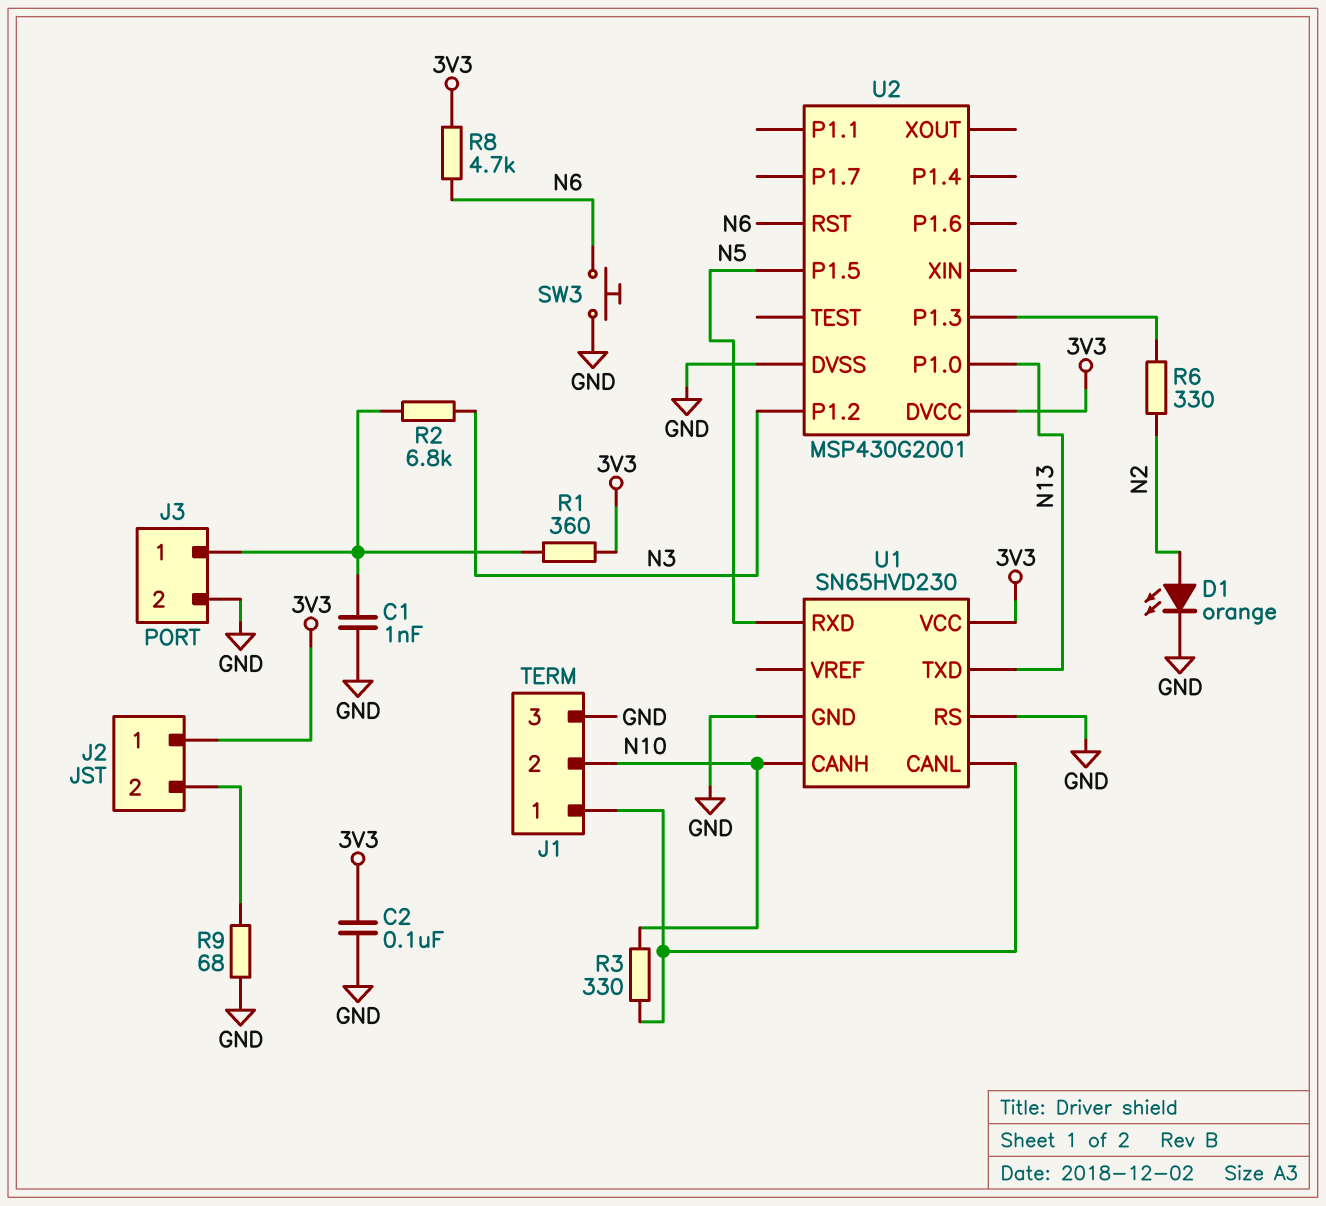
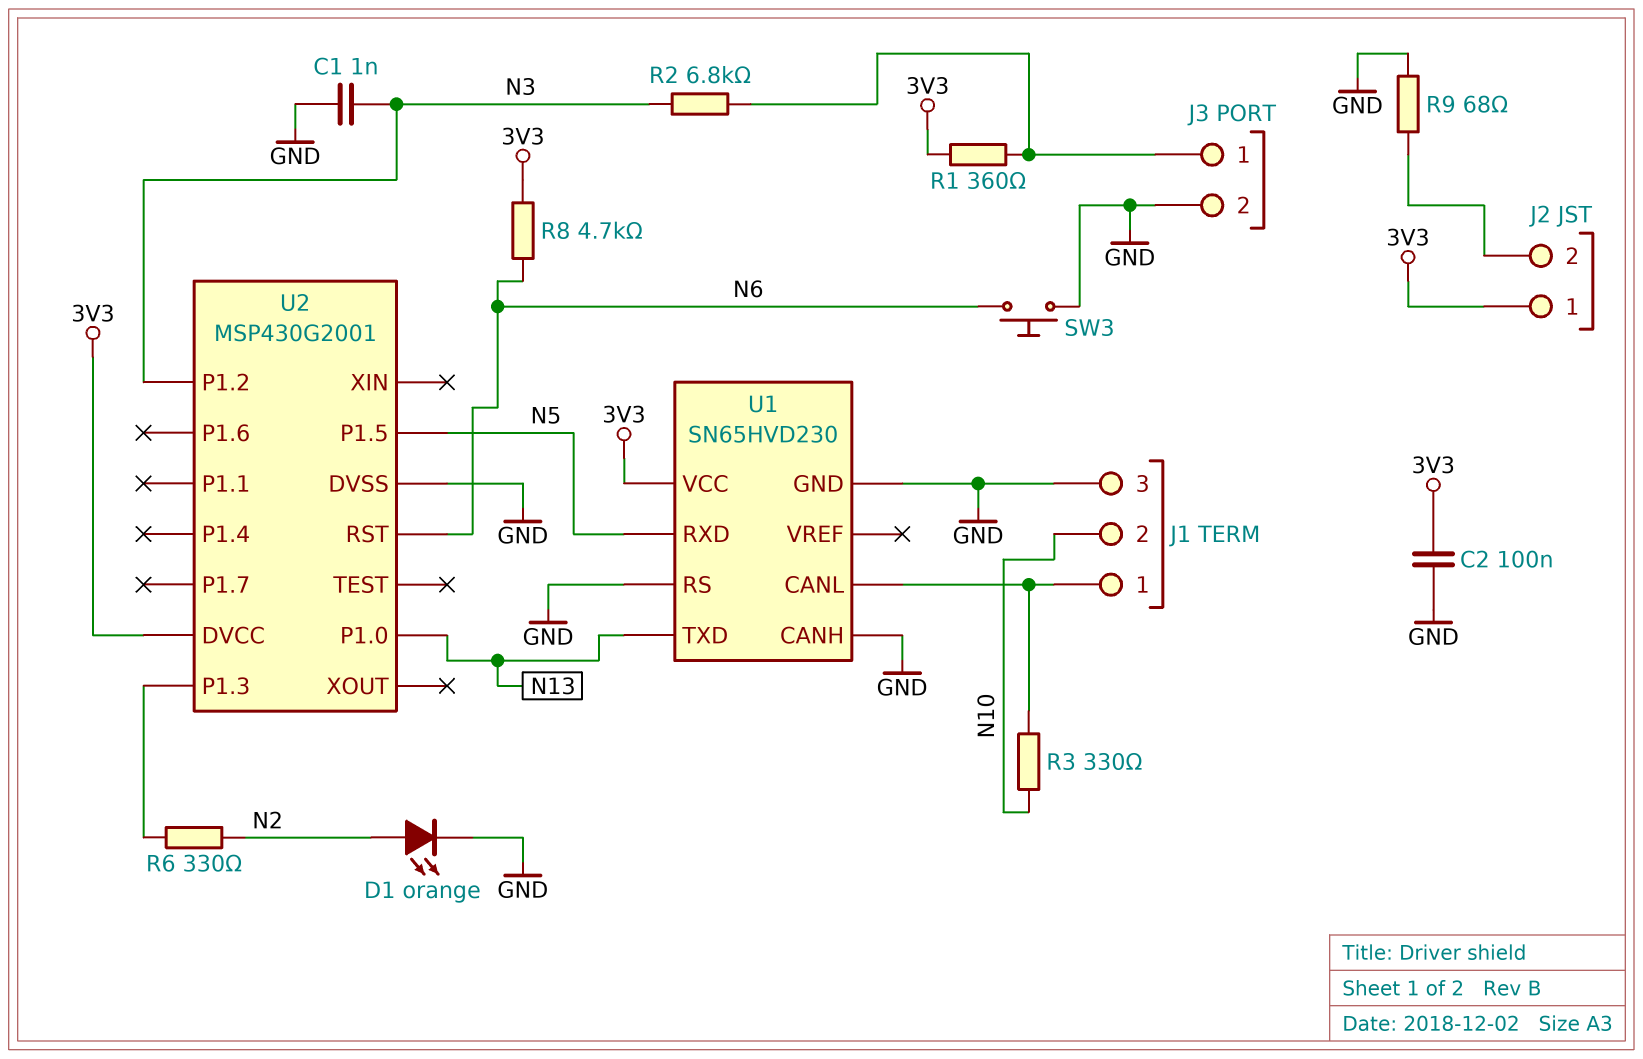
C1: 1nF (GND, J3/1) -> 1nF (GND, N3)
U1 pin CANH: N10 -> GND

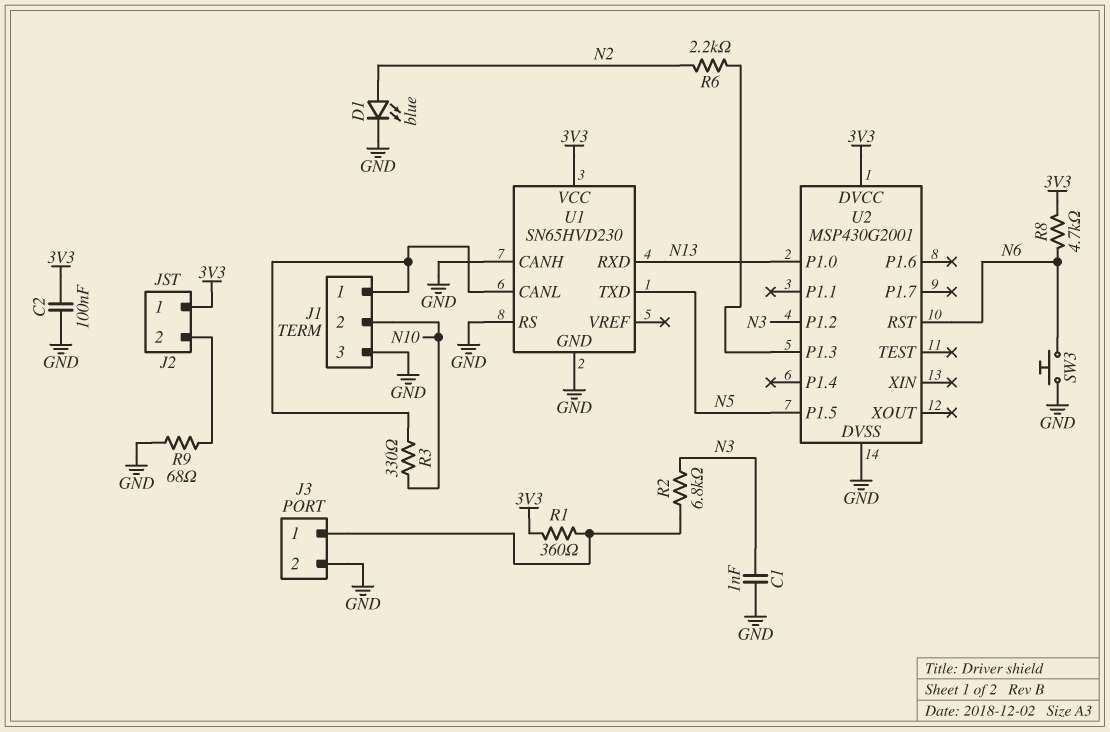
D1: LED orange (A N2, K GND) -> LED blue (A N2, K GND)
R6: 330 (N2, U2/P1.3) -> 2.2k (N2, U2/P1.3)
U1 pin RXD: N5 -> N13
U1 pin TXD: N13 -> N5

